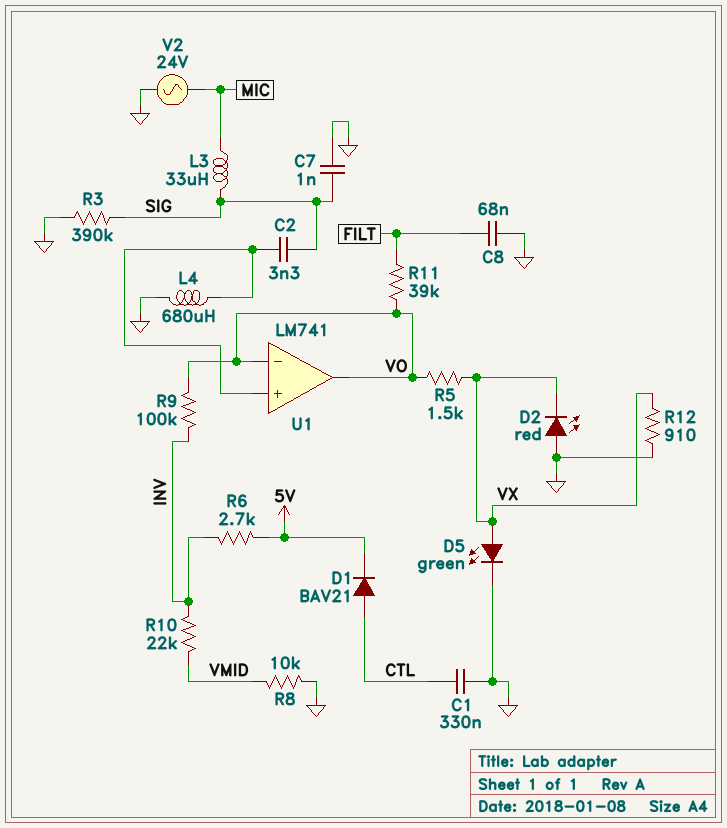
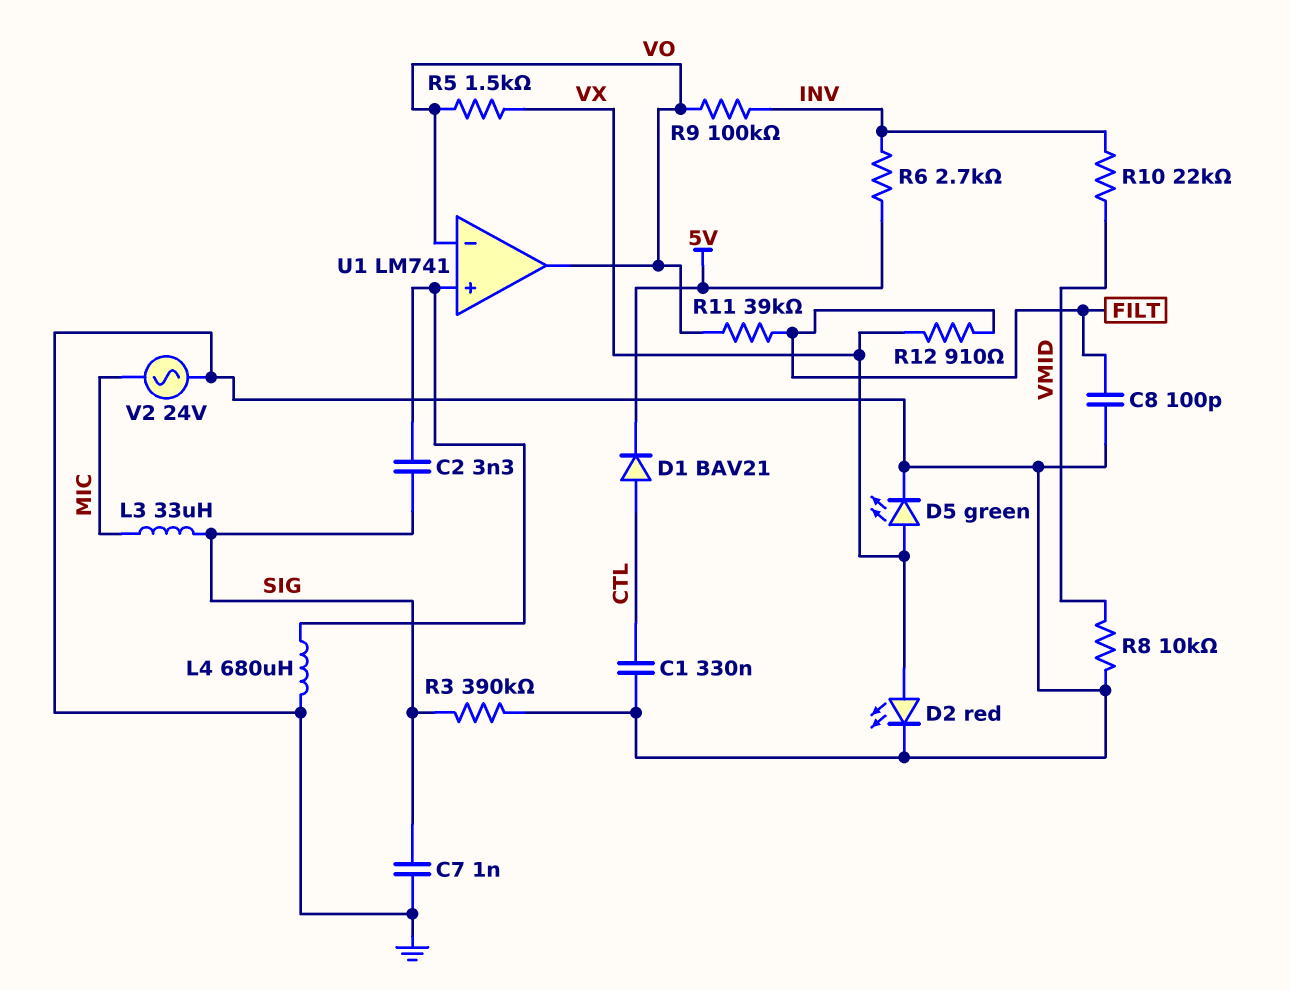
C8: 68nF (FILT, GND) -> 100pF (FILT, GND)
D2: LED red (A GND, K VX) -> LED red (A VX, K GND)
R12: 910 (GND, VX) -> 910 (FILT, VX)

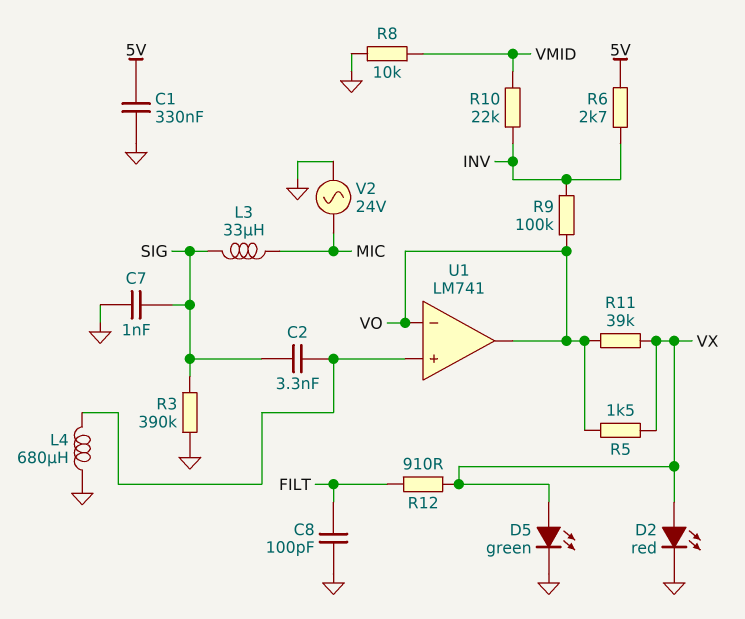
C1: 330nF (CTL, GND) -> 330nF (5V, GND)
D1: diode BAV21 (A CTL, K 5V) -> none
R11: 39k (FILT, VO) -> 39k (VO, VX)

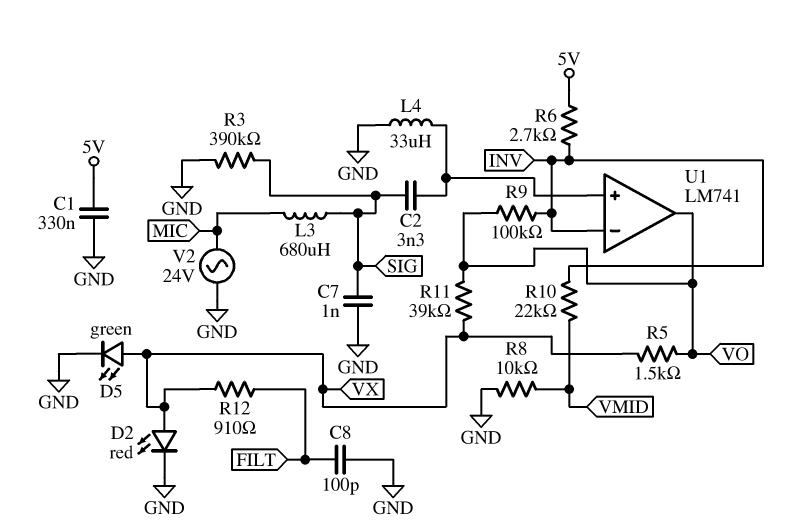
L3: 33uH (MIC, SIG) -> 680uH (MIC, SIG)
L4: 680uH (GND, U1/in+) -> 33uH (GND, U1/in+)
U1 pin in-: VO -> INV

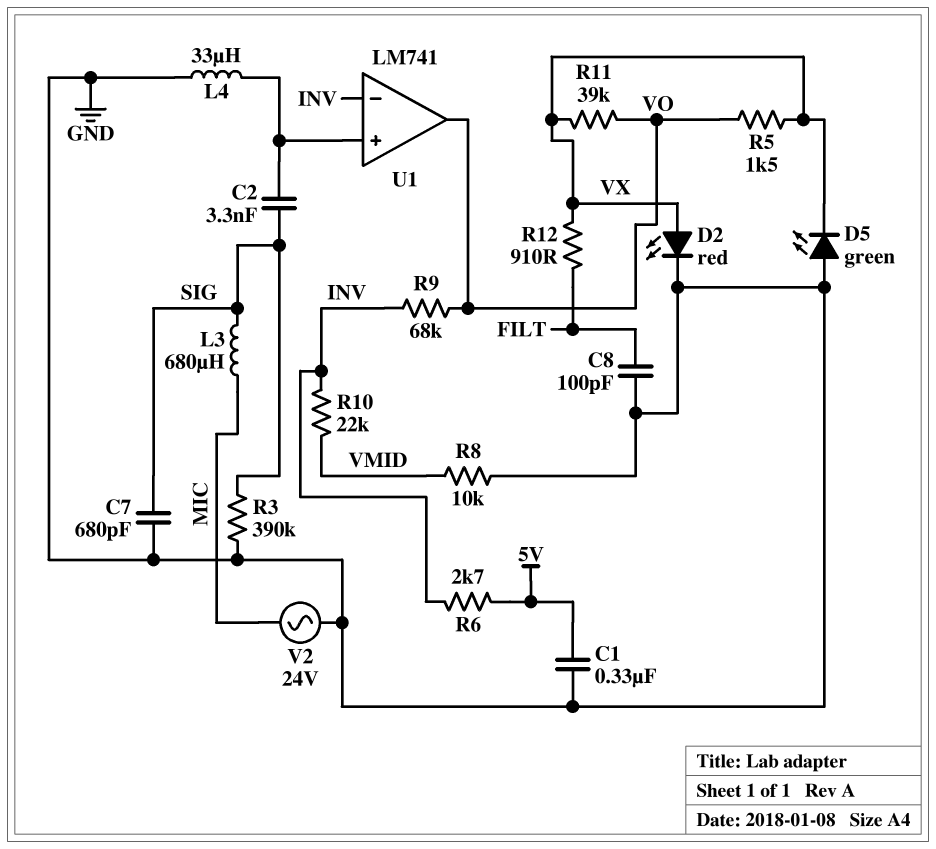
C7: 1nF (GND, SIG) -> 680pF (GND, SIG)
D5: LED green (A VX, K GND) -> LED green (A GND, K VX)
R9: 100k (INV, VO) -> 68k (INV, VO)

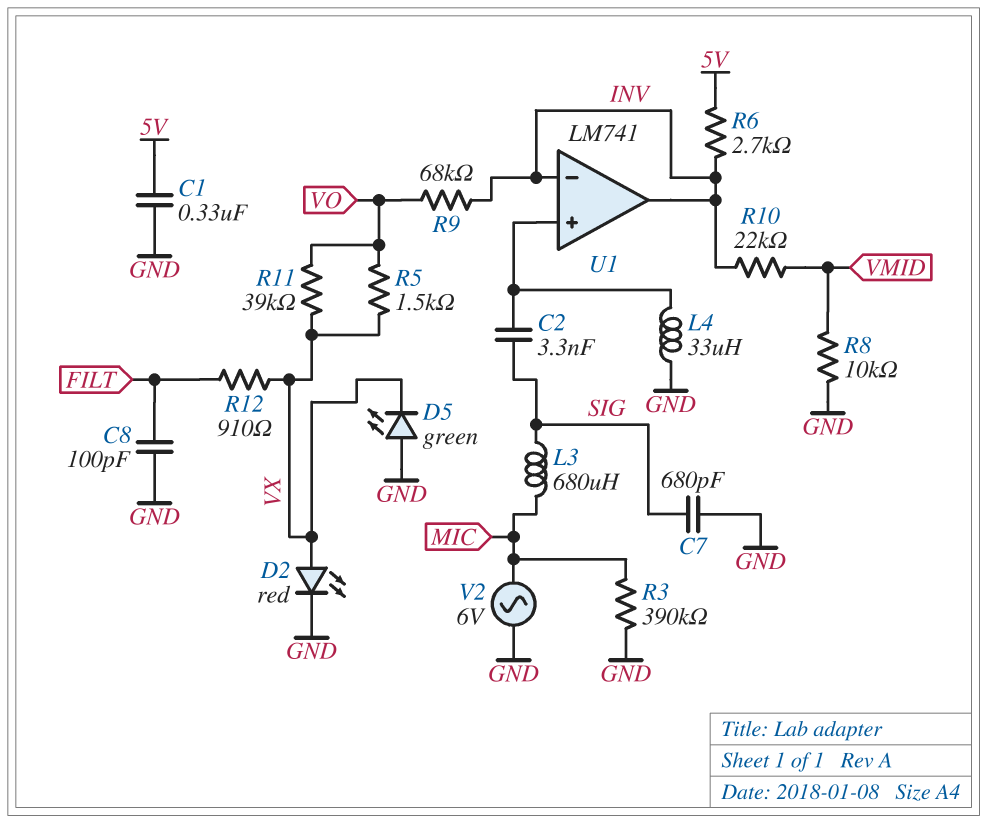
R3: 390k (GND, SIG) -> 390k (GND, MIC)
U1 pin out: VO -> INV
V2: AC 24V (GND, MIC) -> AC 6V (GND, MIC)

